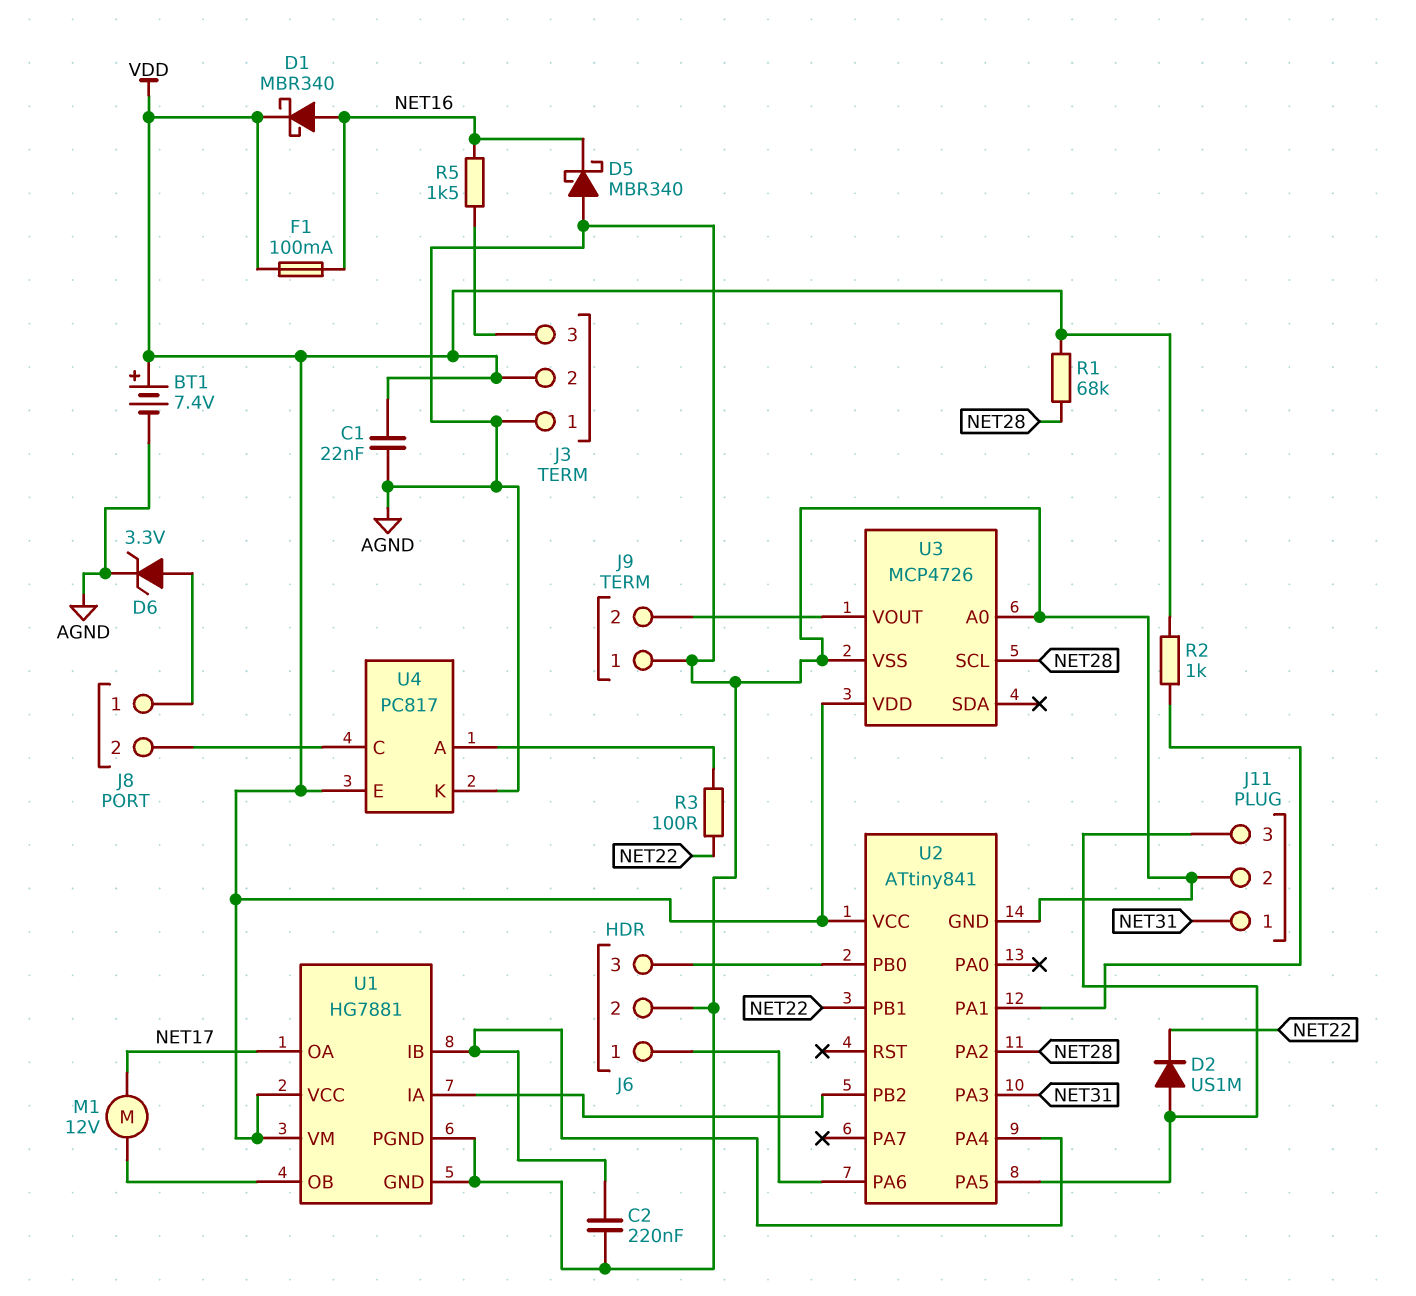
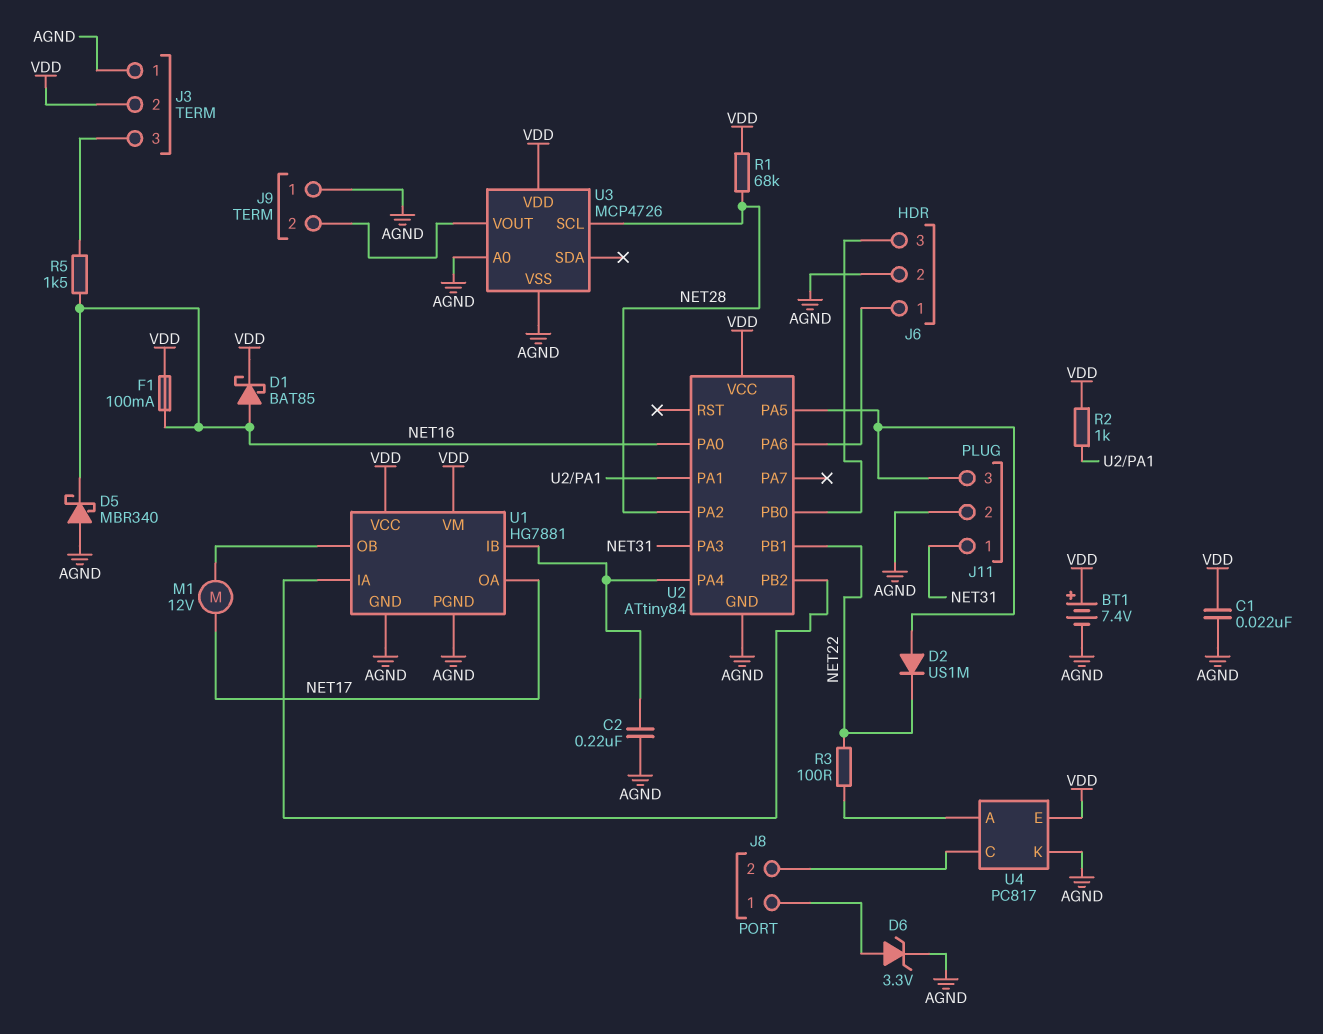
D1: schottky MBR340 (A NET16, K VDD) -> schottky BAT85 (A NET16, K VDD)
U2: ATtiny841 -> ATtiny84
U2 pin PA0: none -> NET16

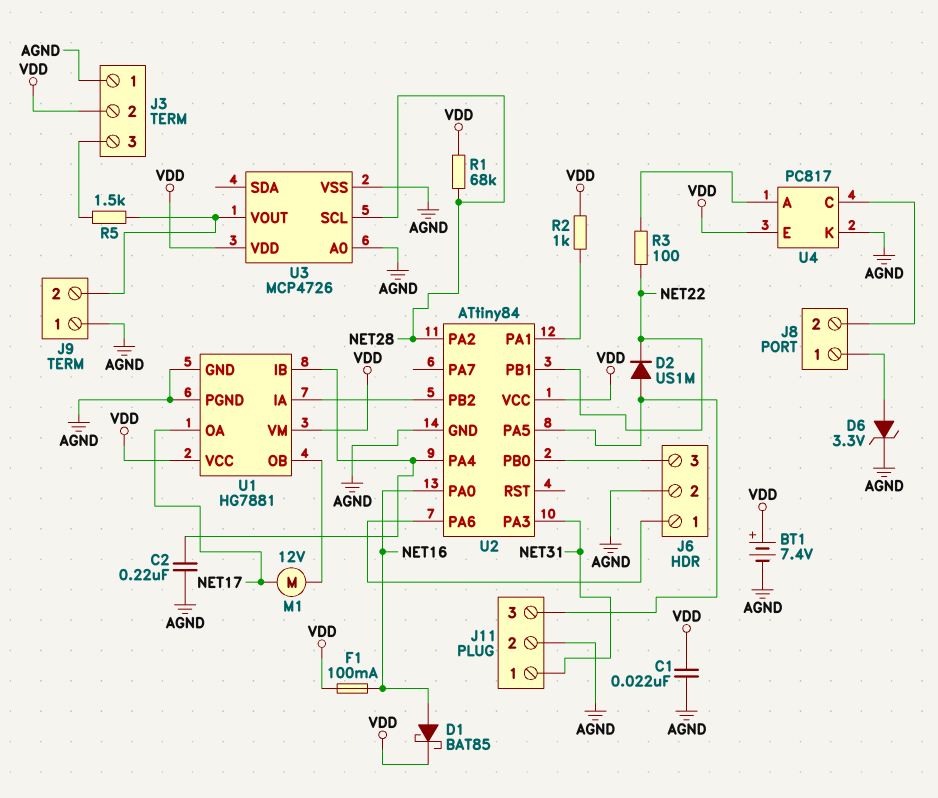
D5: schottky MBR340 (A AGND, K NET16) -> none
R5: 1.5k (J3/3, NET16) -> 1.5k (J3/3, J9/2)

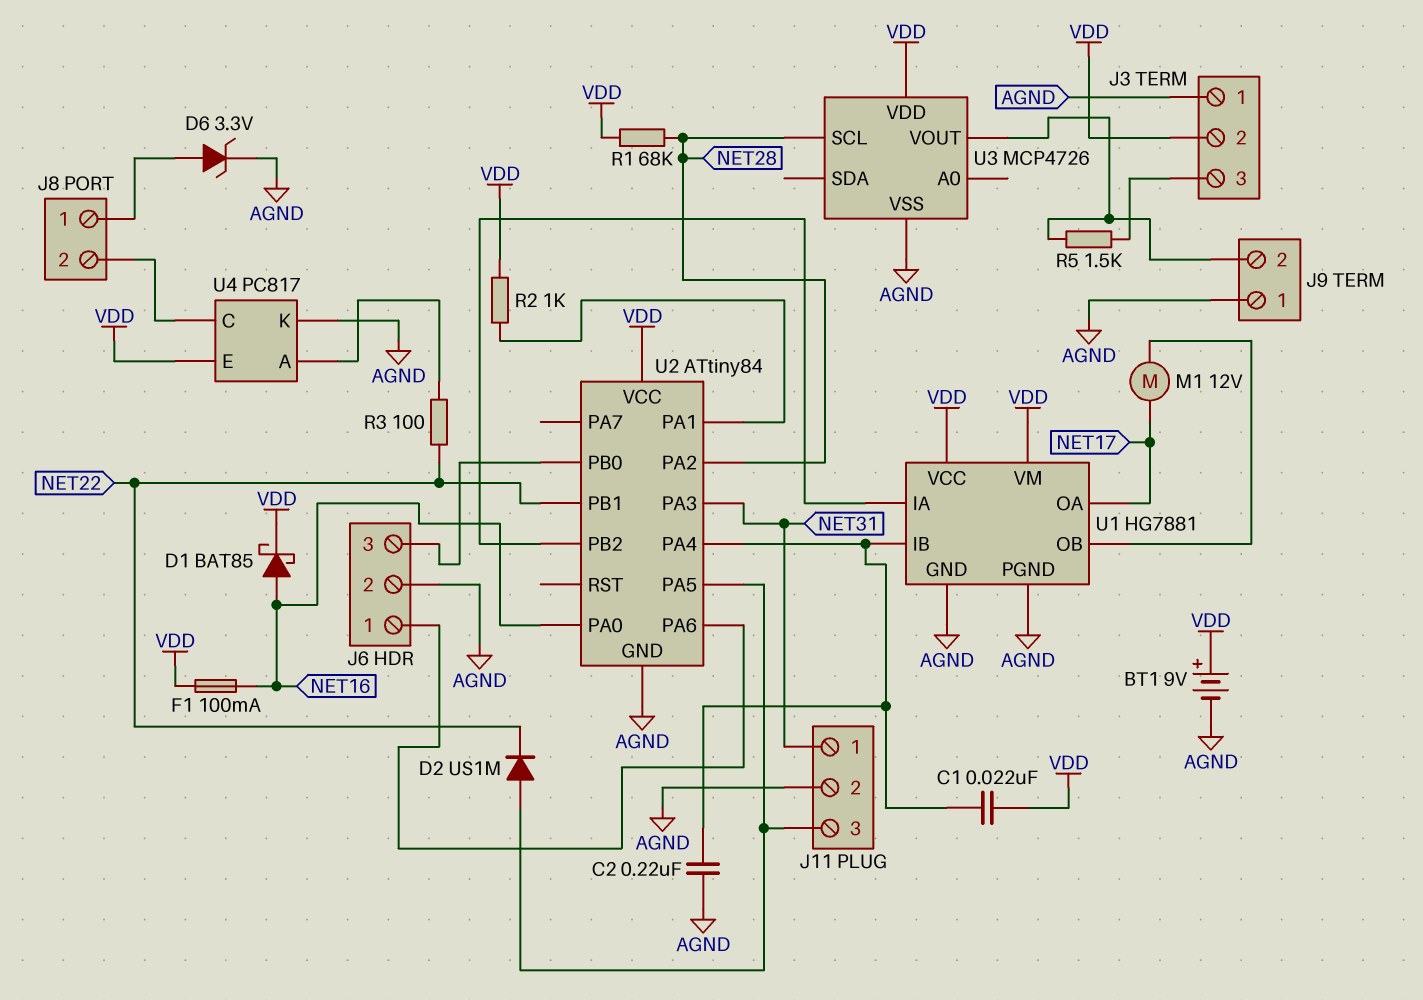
BT1: 7.4V (plus VDD, minus AGND) -> 9V (plus VDD, minus AGND)
C1: 22nF (AGND, VDD) -> 22nF (U1/IB, VDD)
U3 pin A0: AGND -> none

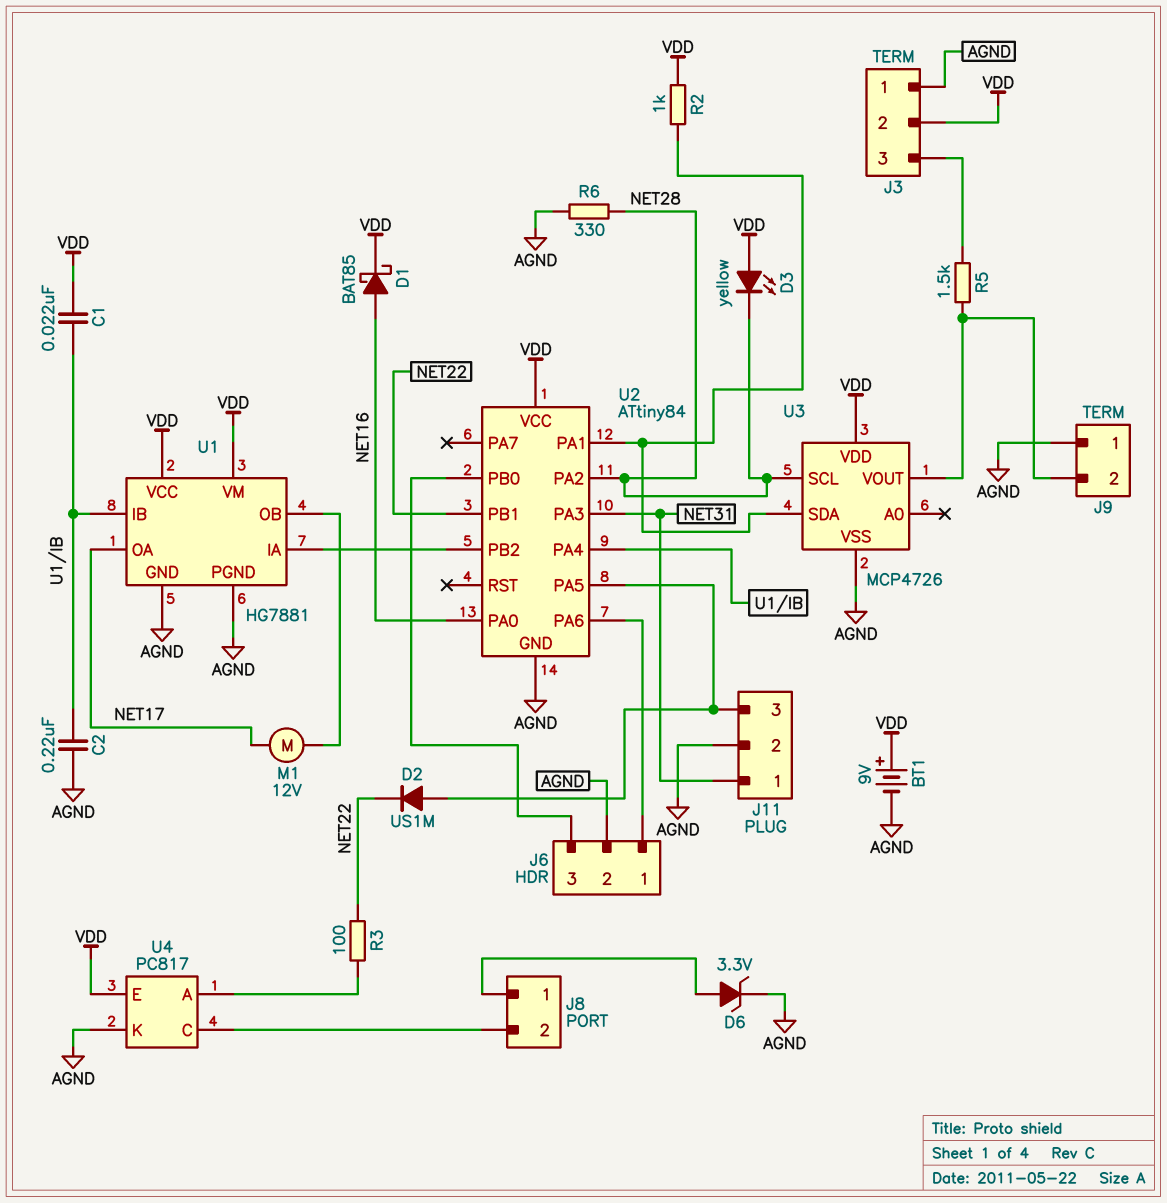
D3: none -> LED yellow (A VDD, K NET28)
F1: 100mA (NET16, VDD) -> none
R1: 68k (NET28, VDD) -> none
R6: none -> 330 (AGND, NET28)
U3 pin SDA: none -> U2/PA1

